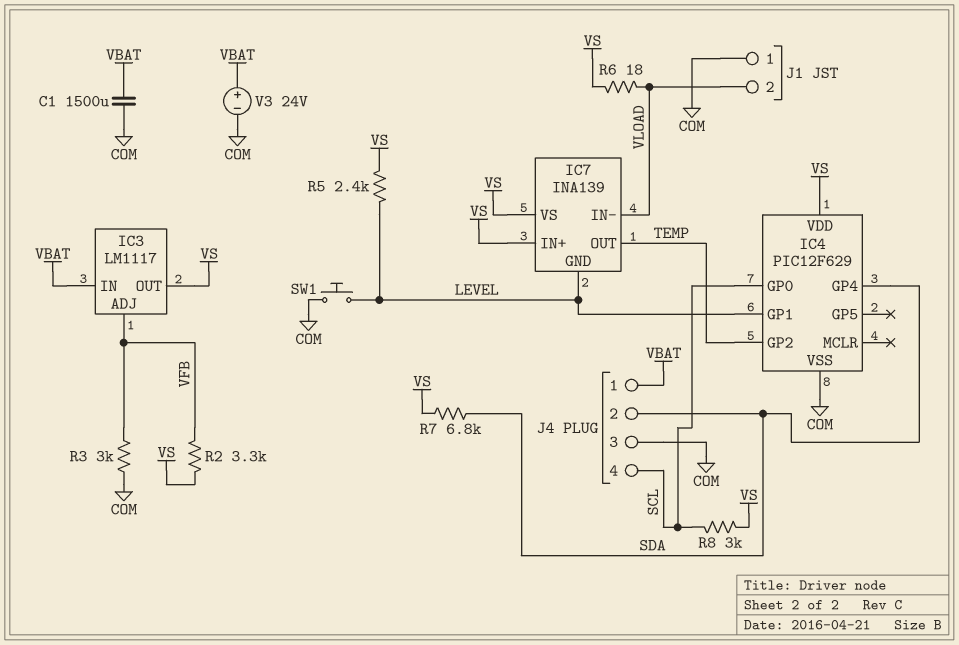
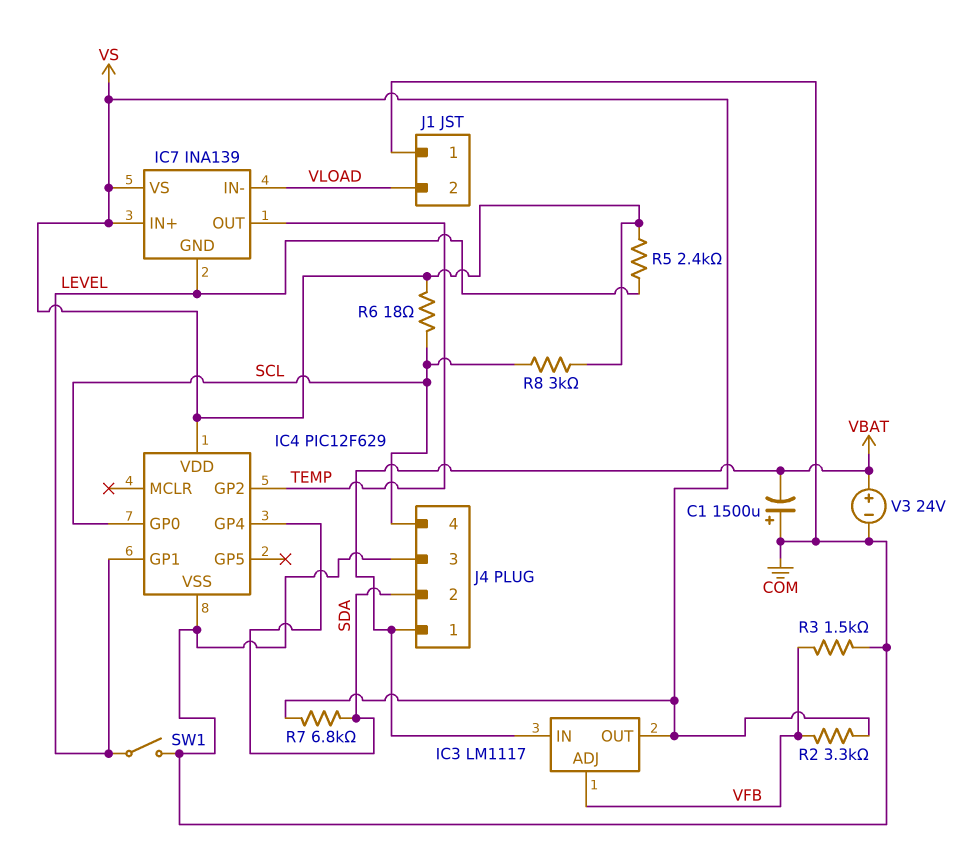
C1: 1500uF (COM, VBAT) -> 1500uF (plus COM, minus VBAT)
R3: 3k (COM, VFB) -> 1.5k (COM, VFB)
R6: 18 (VLOAD, VS) -> 18 (SCL, VS)
SW1: button (COM, LEVEL) -> switch (COM, LEVEL)

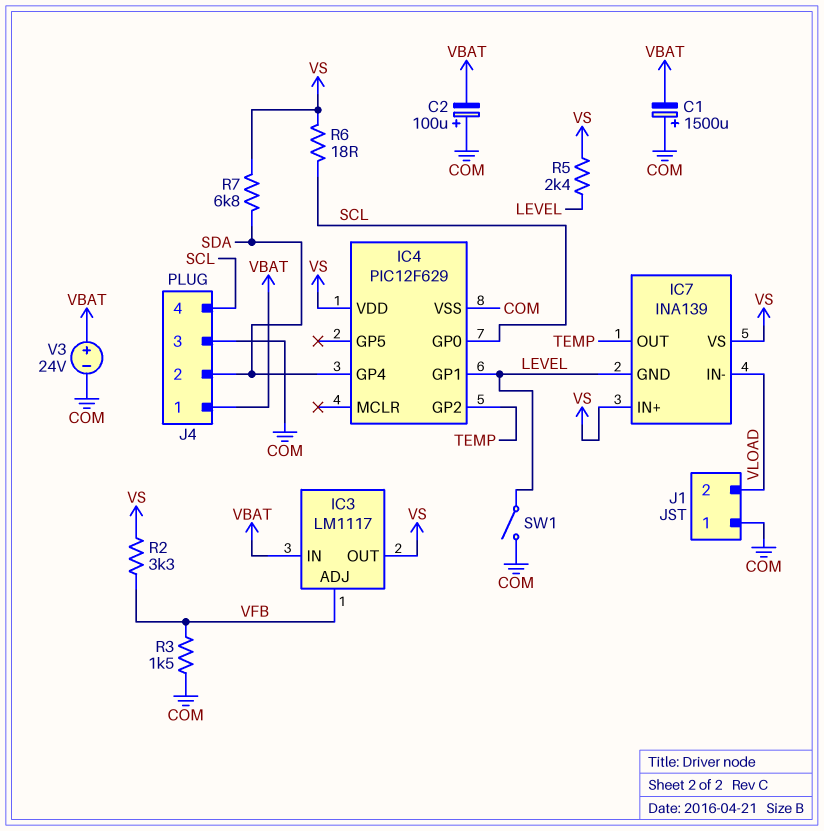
C2: none -> 100uF (plus COM, minus VBAT)
R8: 3k (SCL, VS) -> none

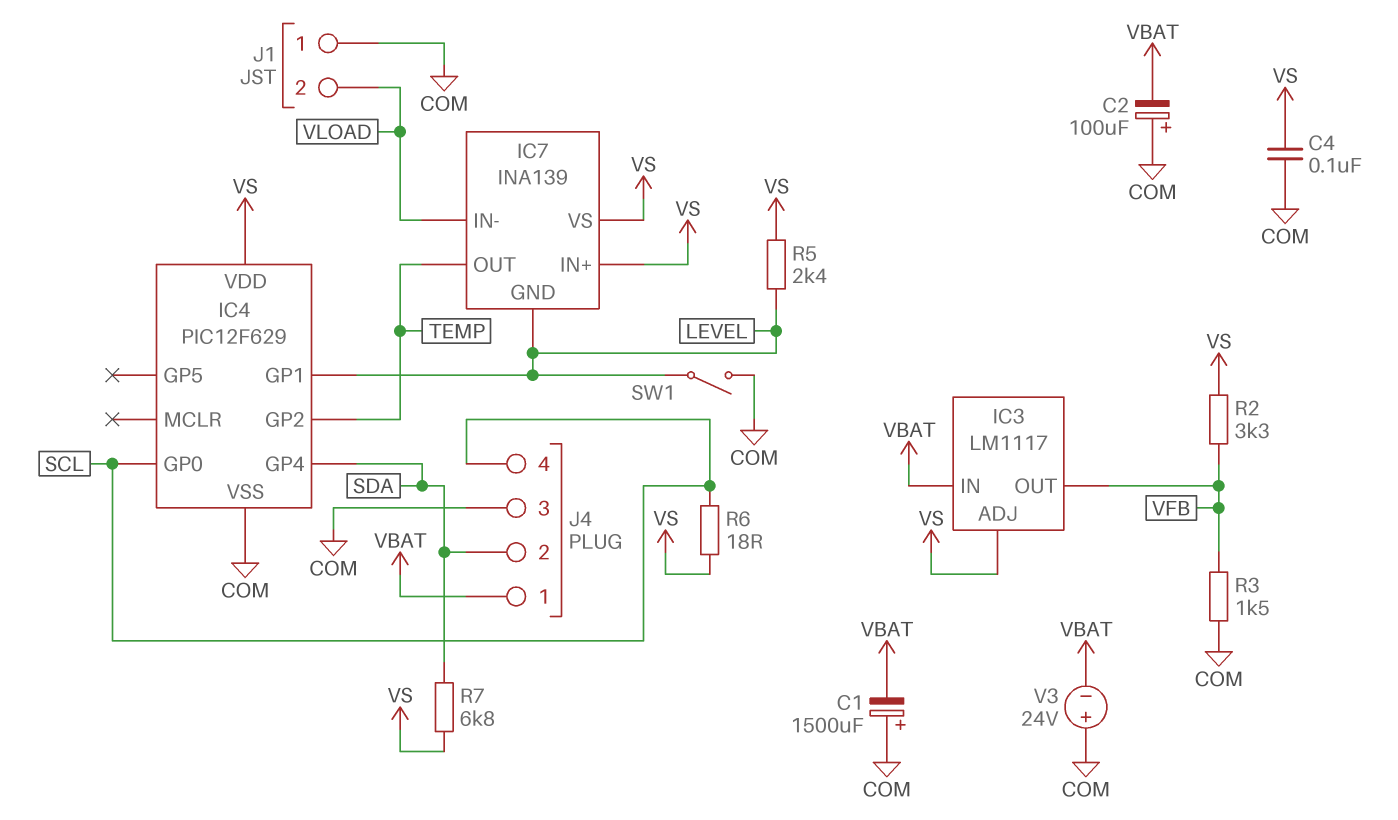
C4: none -> 100nF (COM, VS)
IC3 pin ADJ: VFB -> VS
IC3 pin OUT: VS -> VFB
V3: 24V (plus VBAT, minus COM) -> 24V (plus COM, minus VBAT)

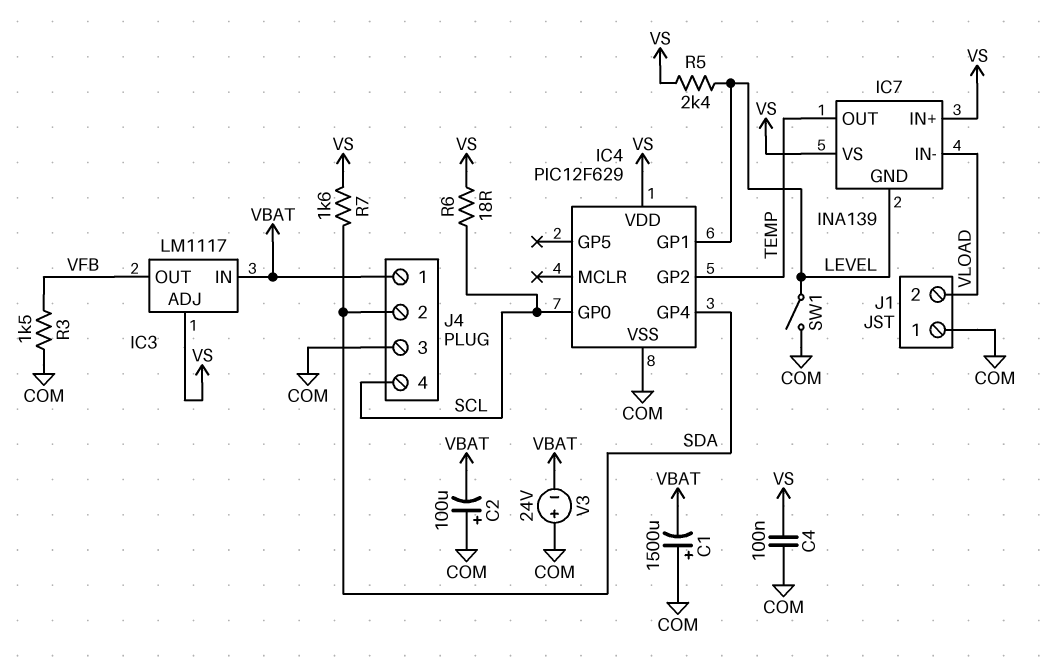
R2: 3.3k (VFB, VS) -> none
R7: 6.8k (SDA, VS) -> 1.6k (SDA, VS)

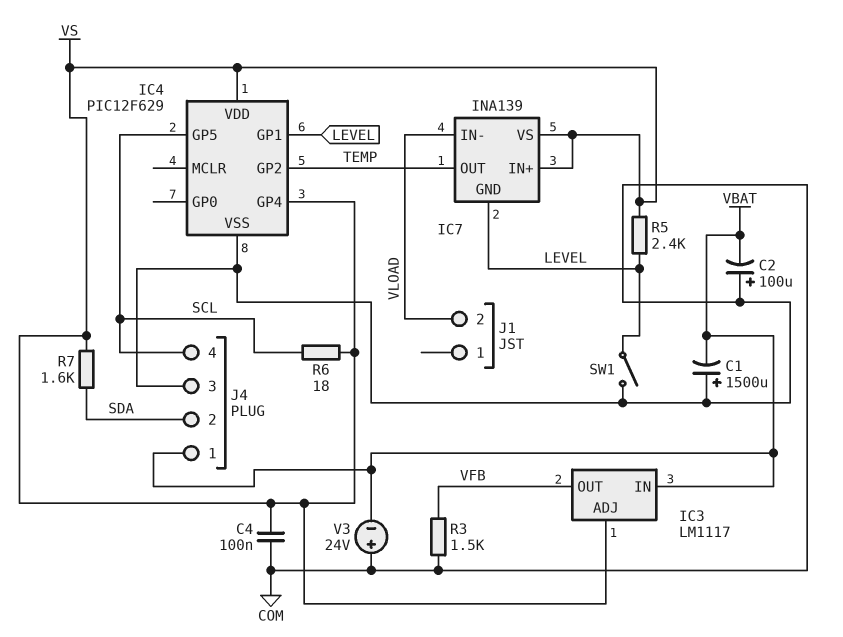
IC4 pin GP0: SCL -> none
IC4 pin GP4: SDA -> VS
IC4 pin GP5: none -> SCL
J1 pin 1: COM -> none

